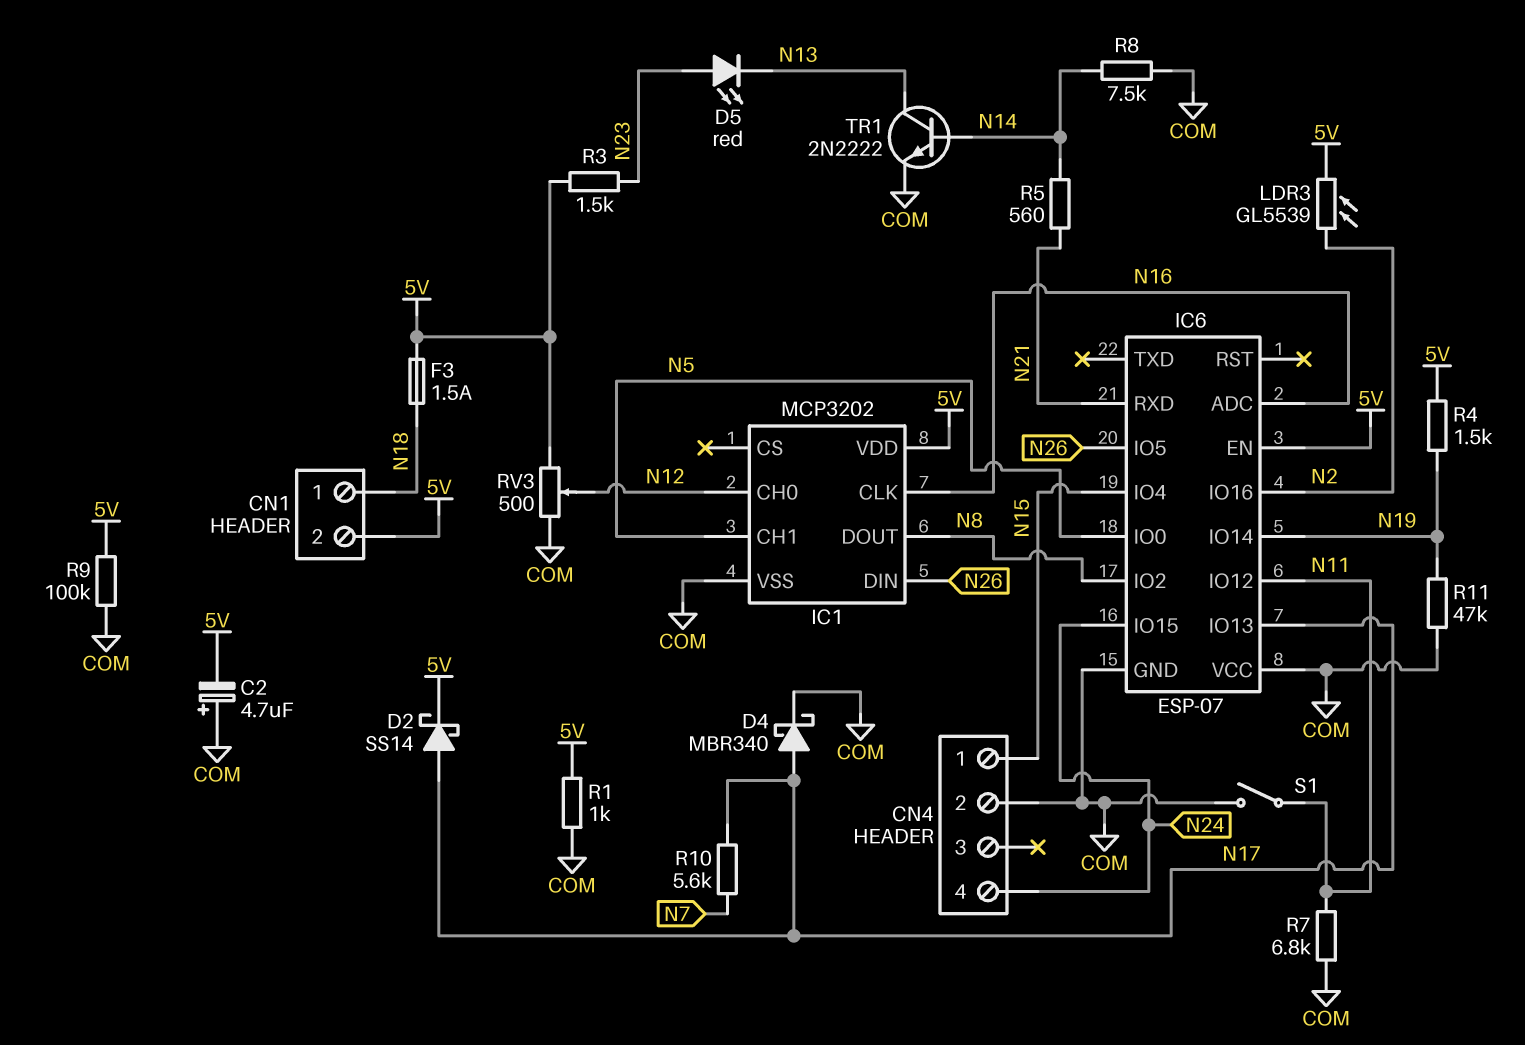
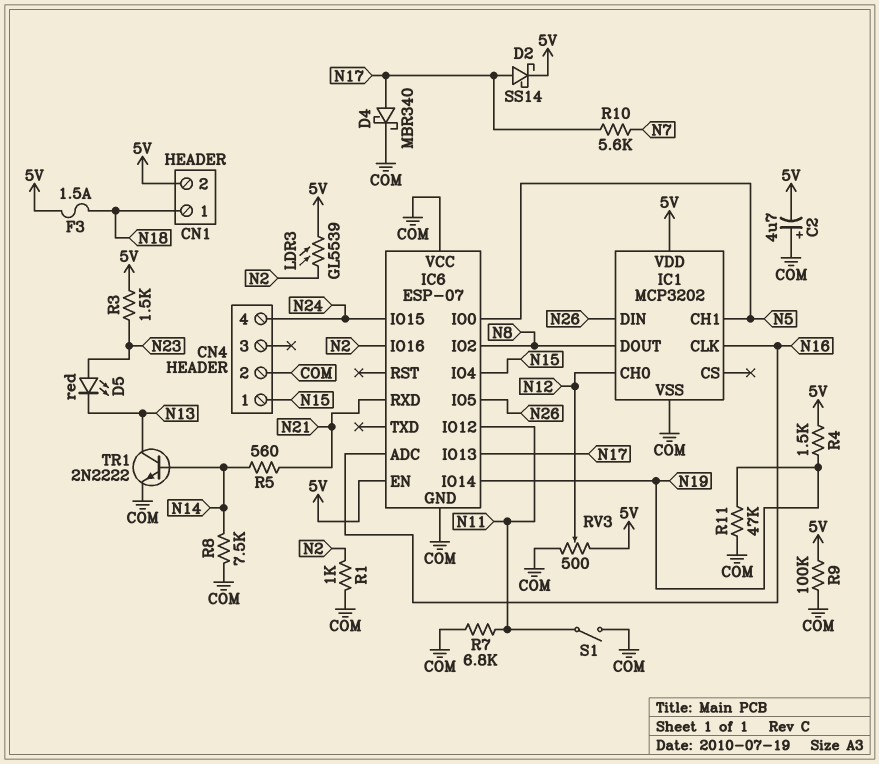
R1: 1k (5V, COM) -> 1k (COM, N2)

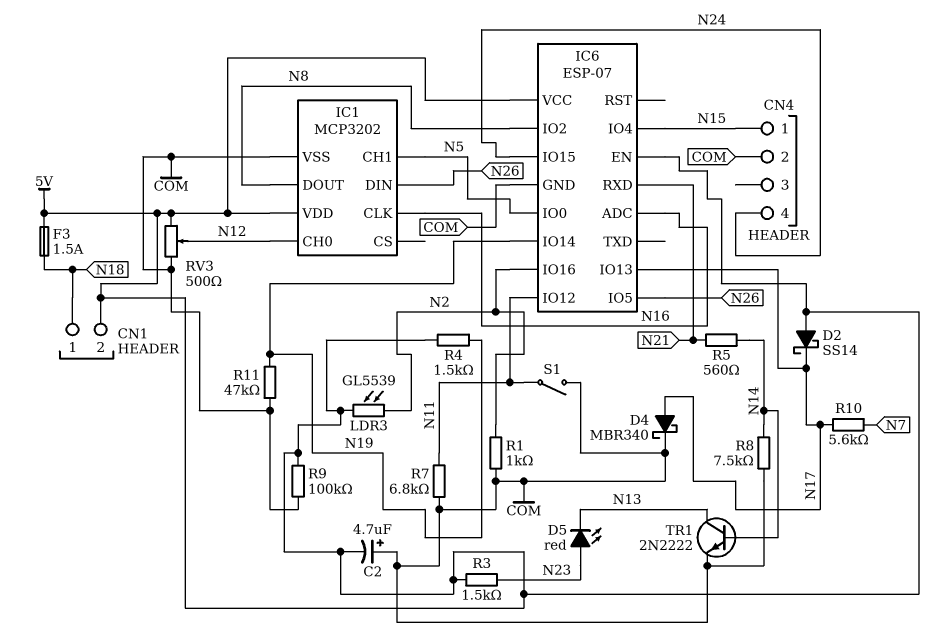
D2: schottky SS14 (A N17, K 5V) -> schottky SS14 (A 5V, K N17)
IC6 pin VCC: COM -> 5V

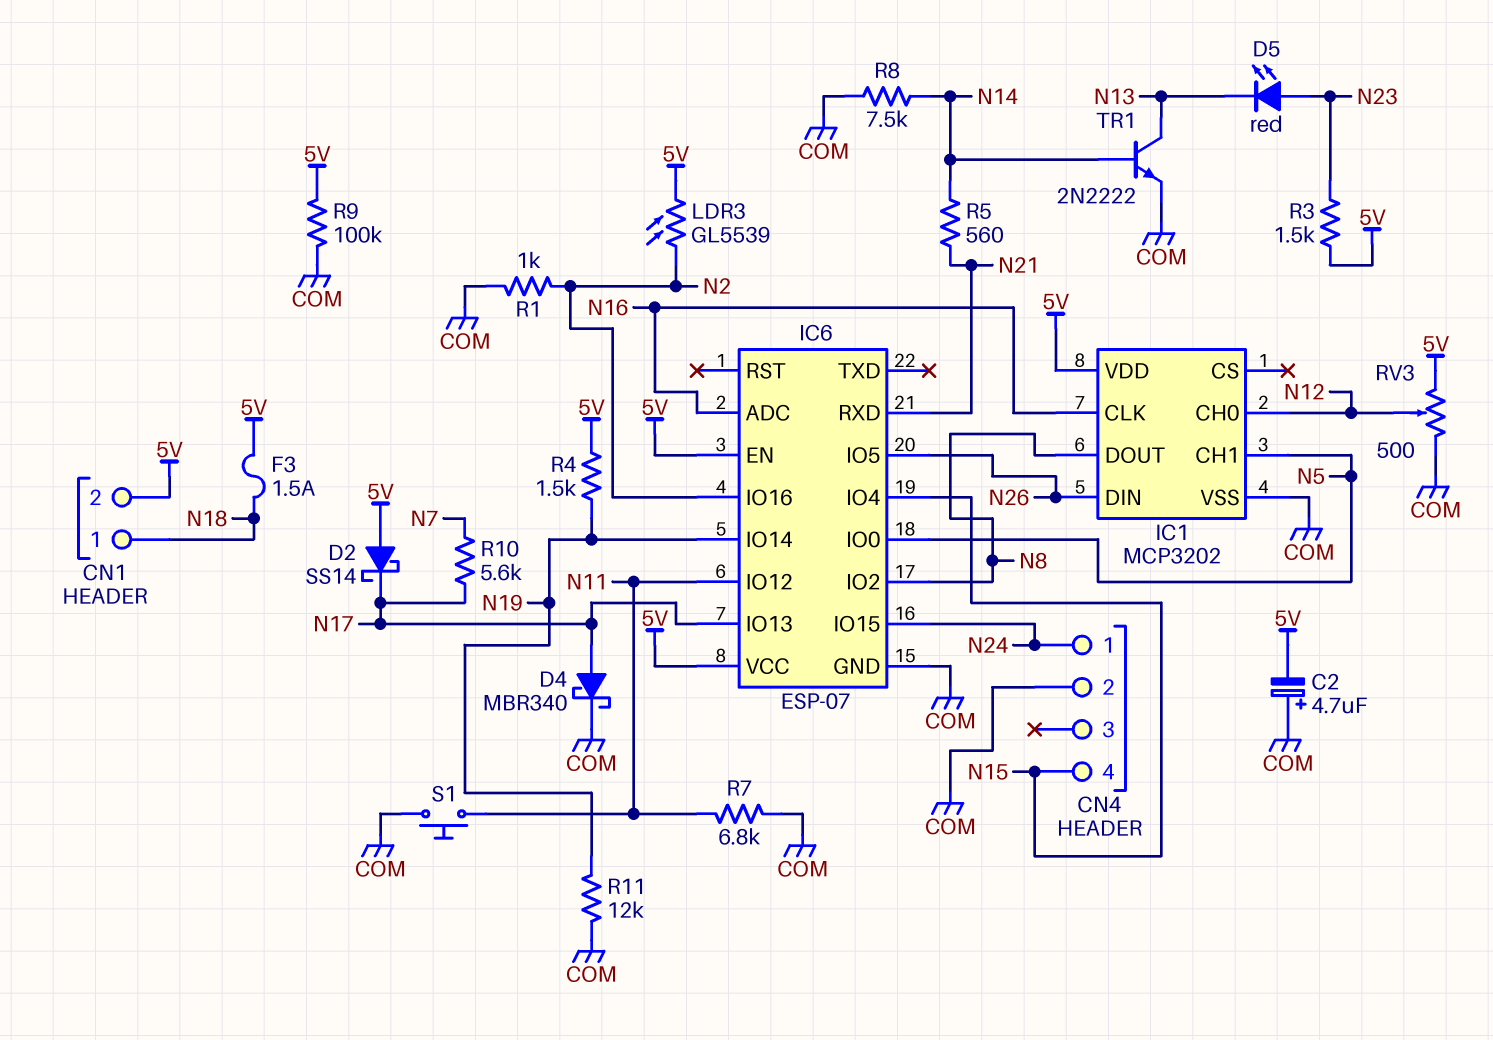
CN4 pin 1: N15 -> N24
CN4 pin 4: N24 -> N15
R11: 47k (COM, N19) -> 12k (COM, N19)
S1: switch (COM, N11) -> button (COM, N11)

